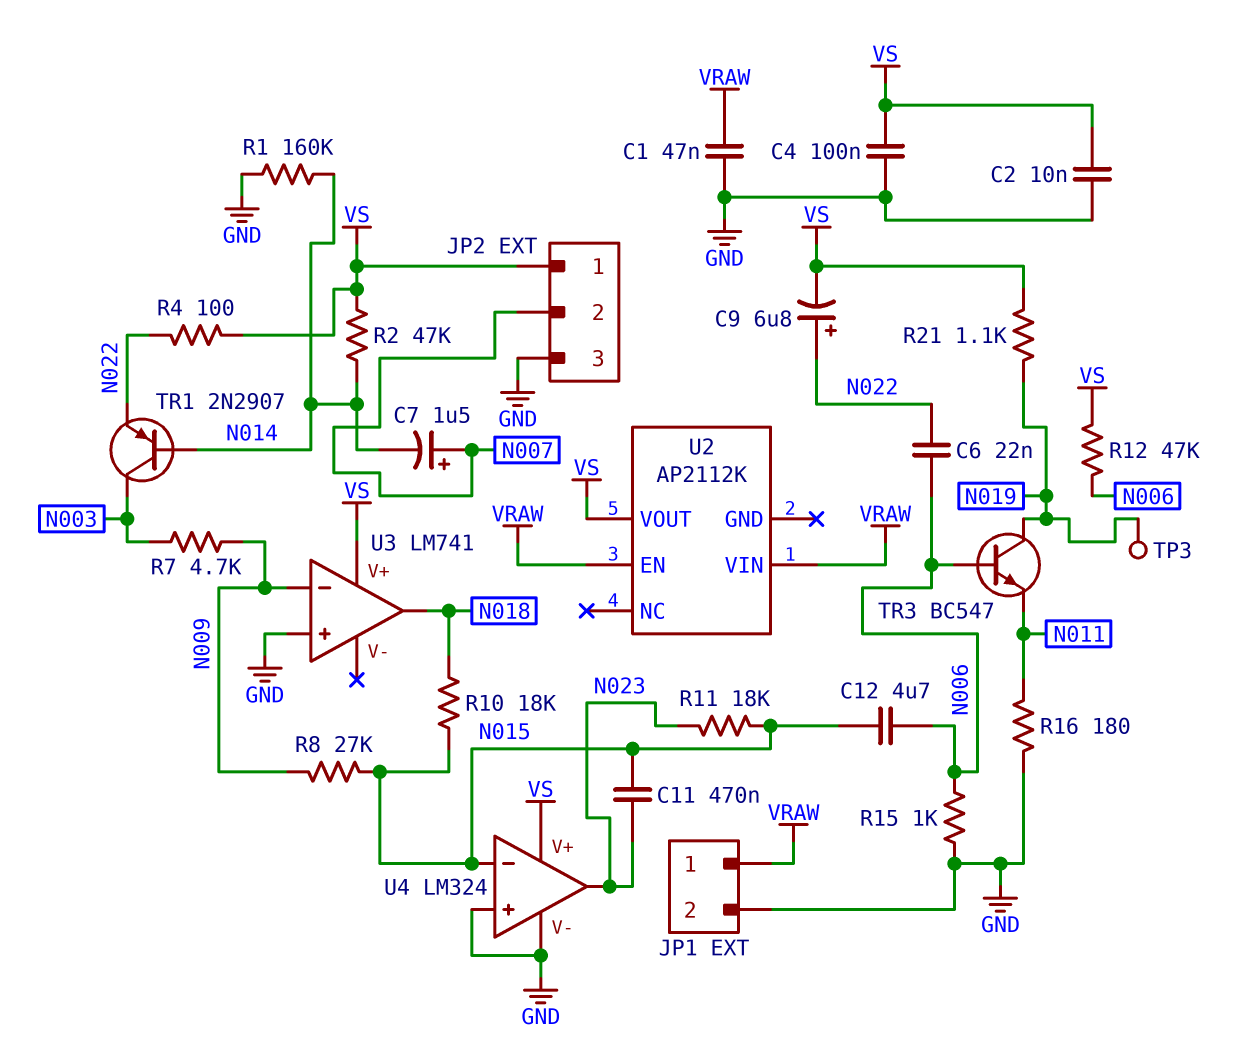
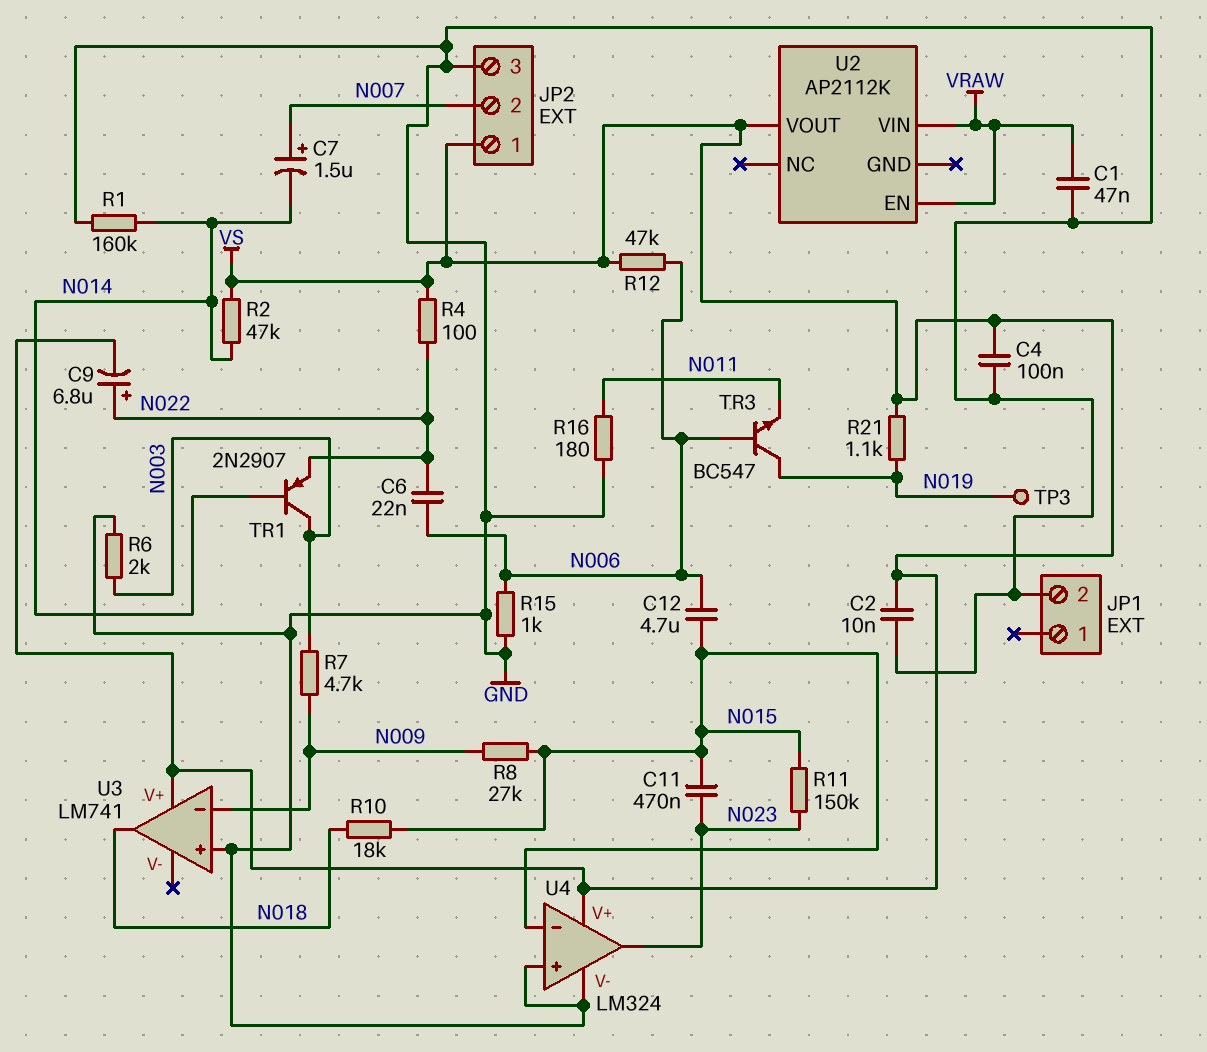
JP1 pin 1: VRAW -> none
R6: none -> 2k (GND, N003)
R11: 18k (N015, N023) -> 150k (N015, N023)

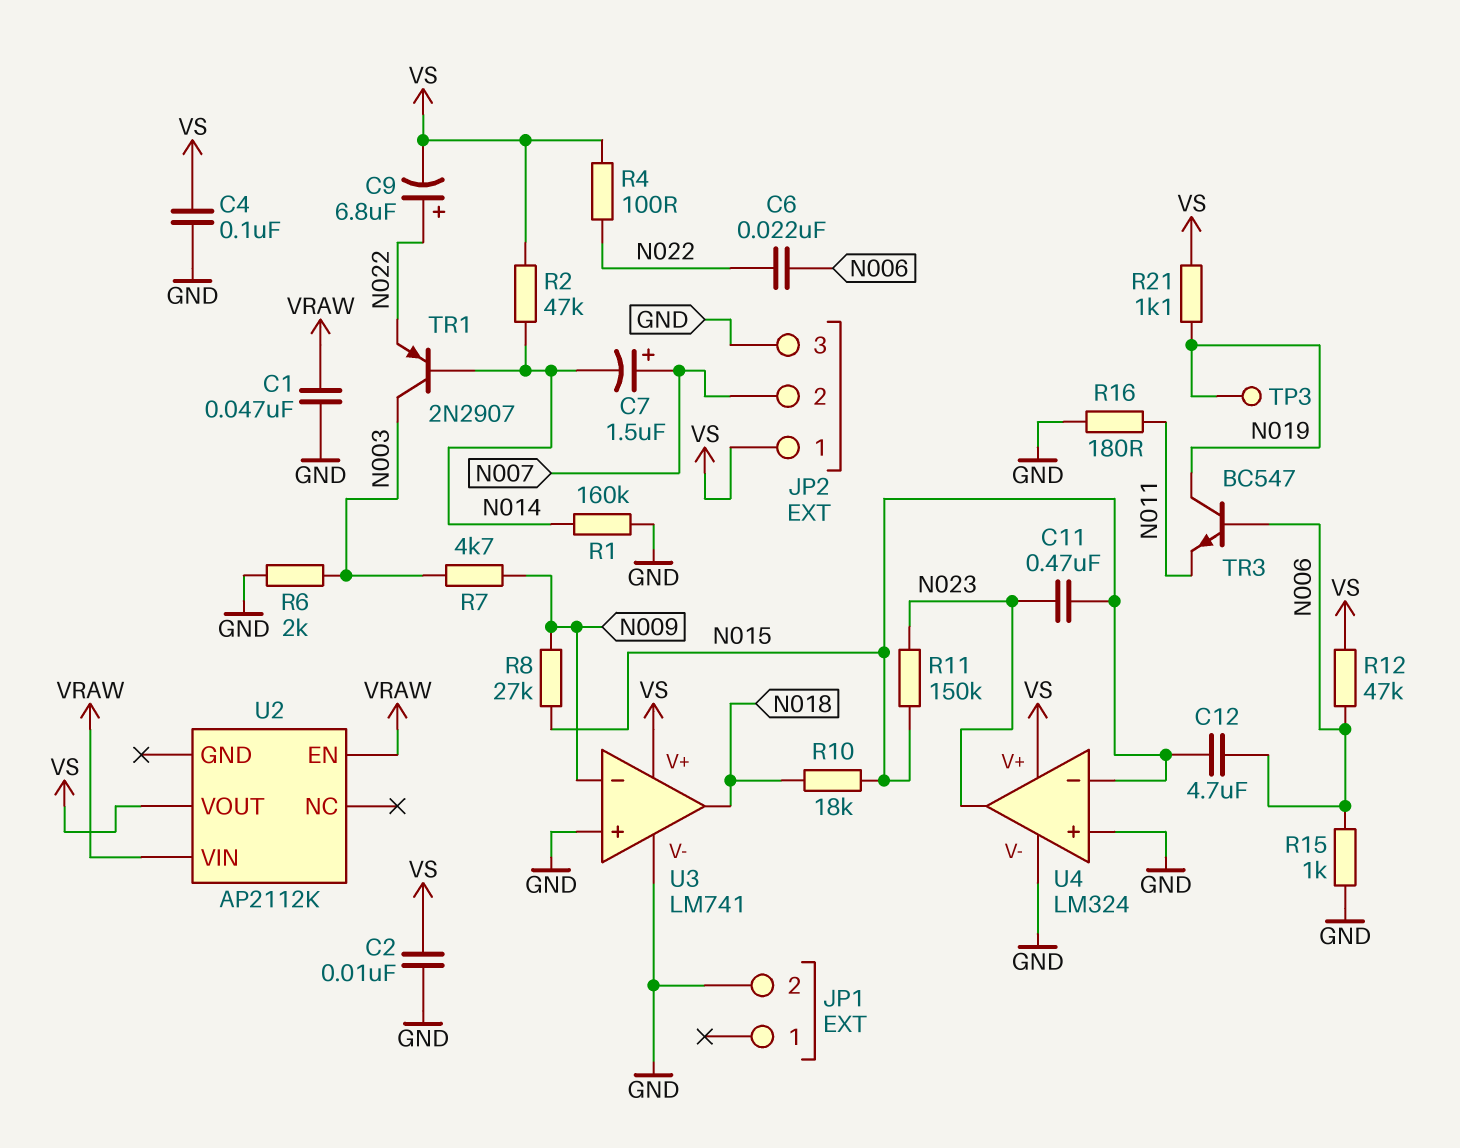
U3 pin V-: none -> GND

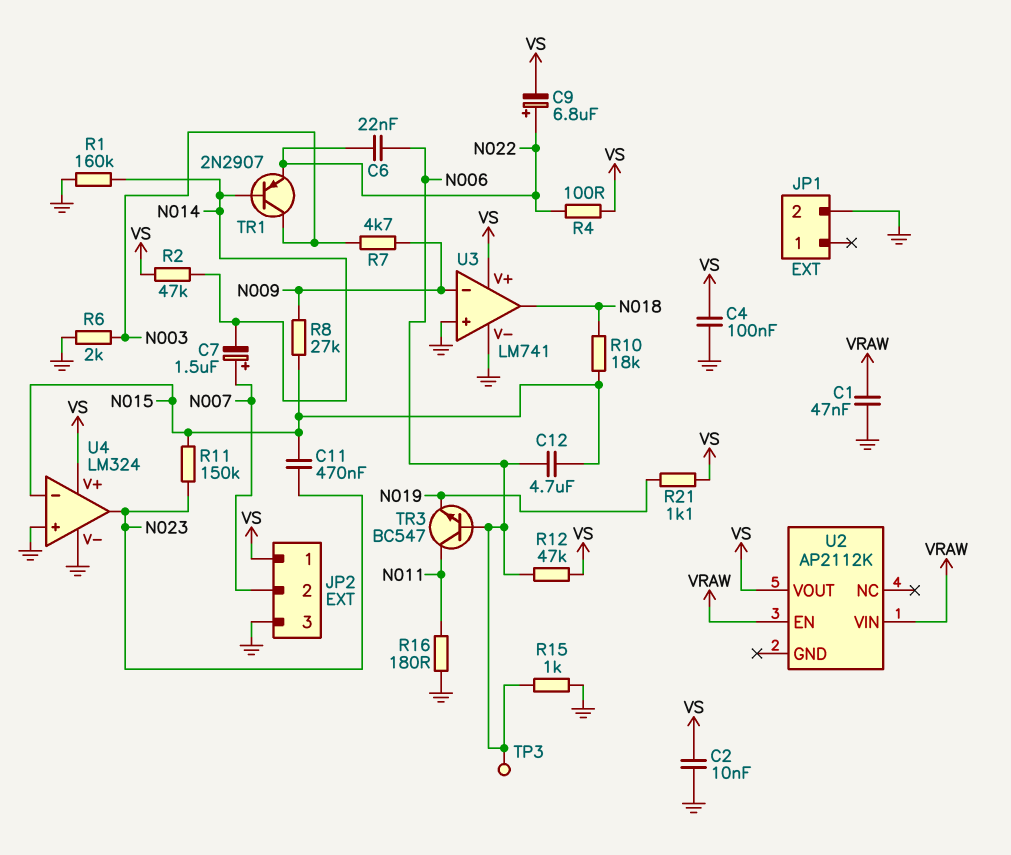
TP3: test point (N019) -> test point (N006)
TR3: NPN BC547 (B N006, C N019, E N011) -> NPN BC547 (B N006, C N011, E N019)

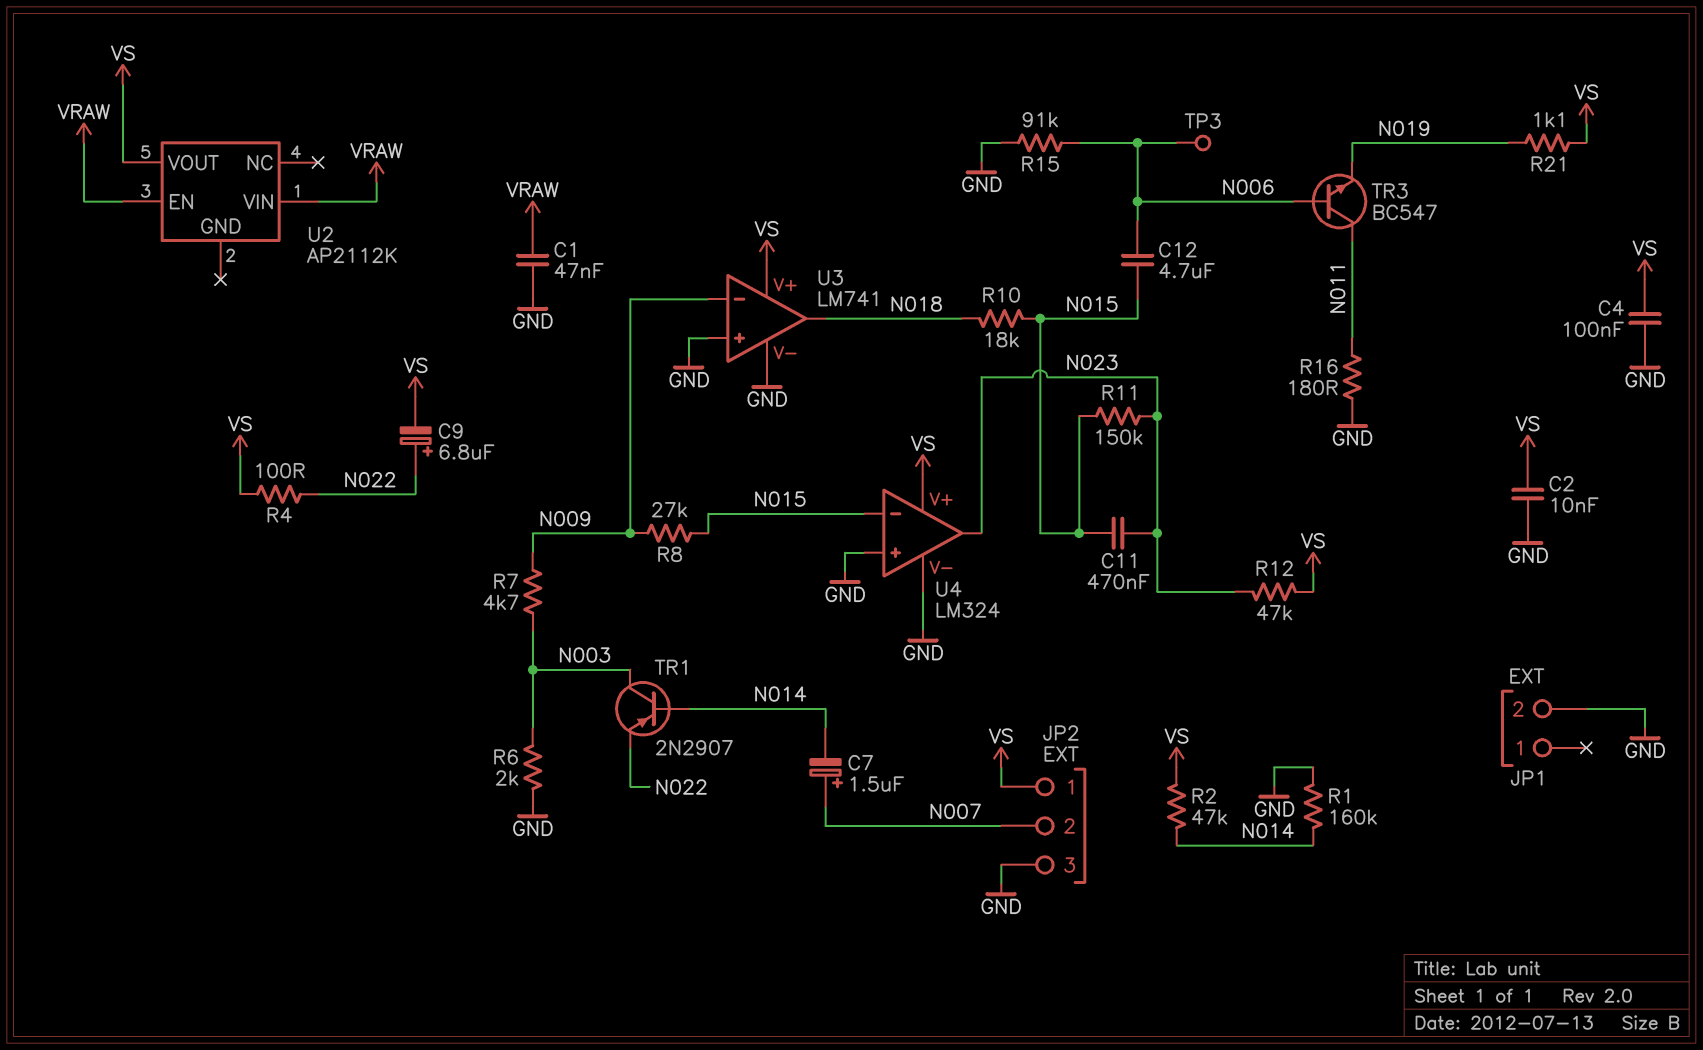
C6: 22nF (N006, N022) -> none
R12: 47k (N006, VS) -> 47k (N023, VS)
R15: 1k (GND, N006) -> 91k (GND, N006)

